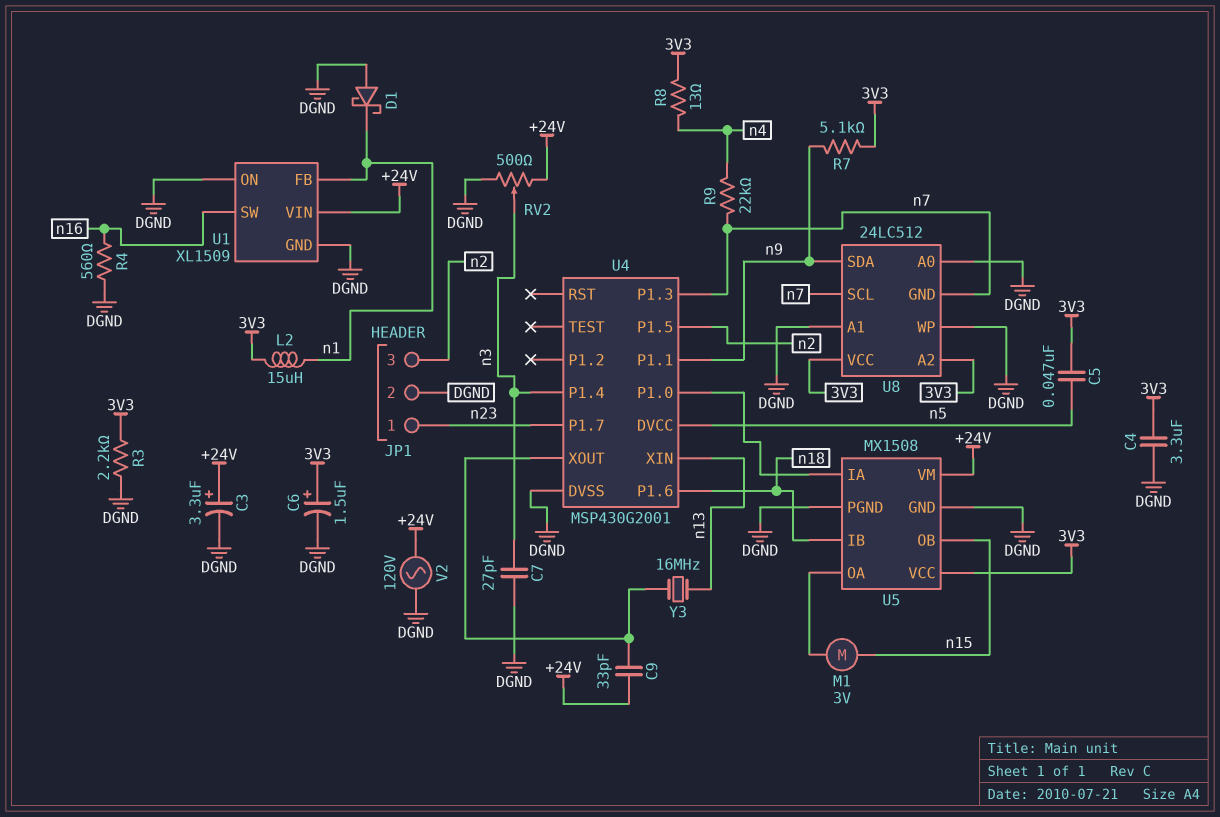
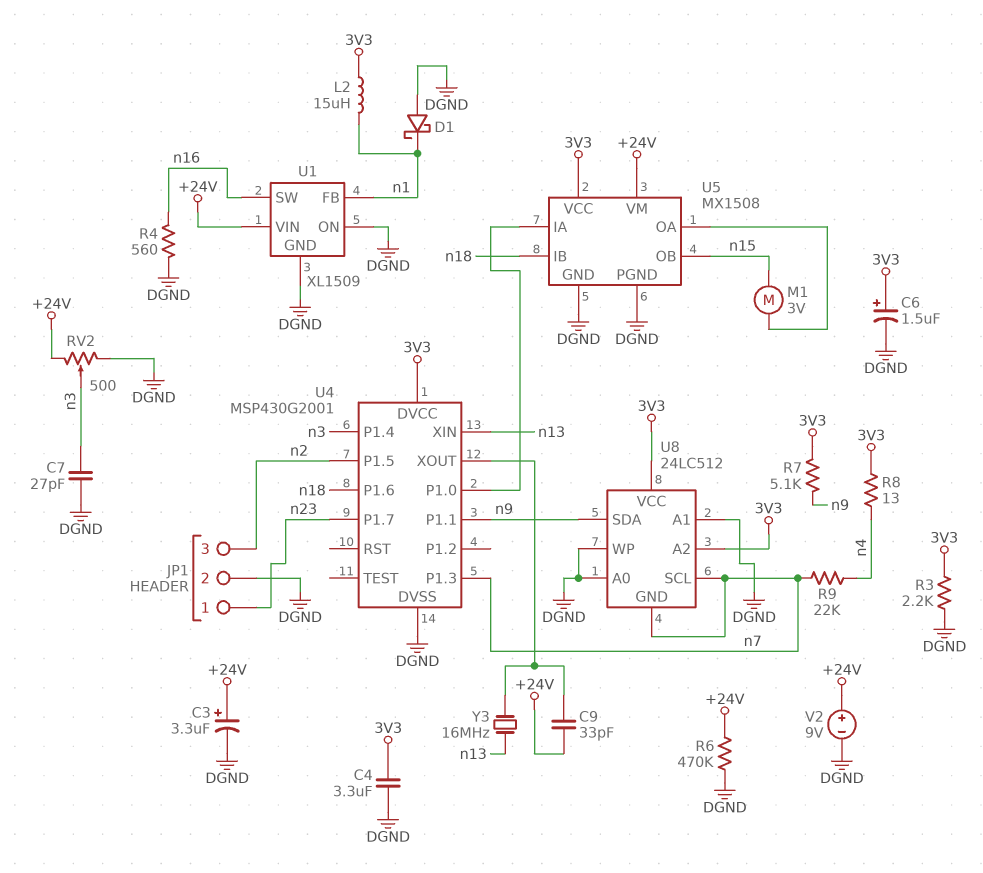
C5: 47nF (3V3, n5) -> none
R6: none -> 470k (+24V, DGND)
U4 pin DVCC: n5 -> 3V3
V2: AC 120V (+24V, DGND) -> 9V (plus +24V, minus DGND)

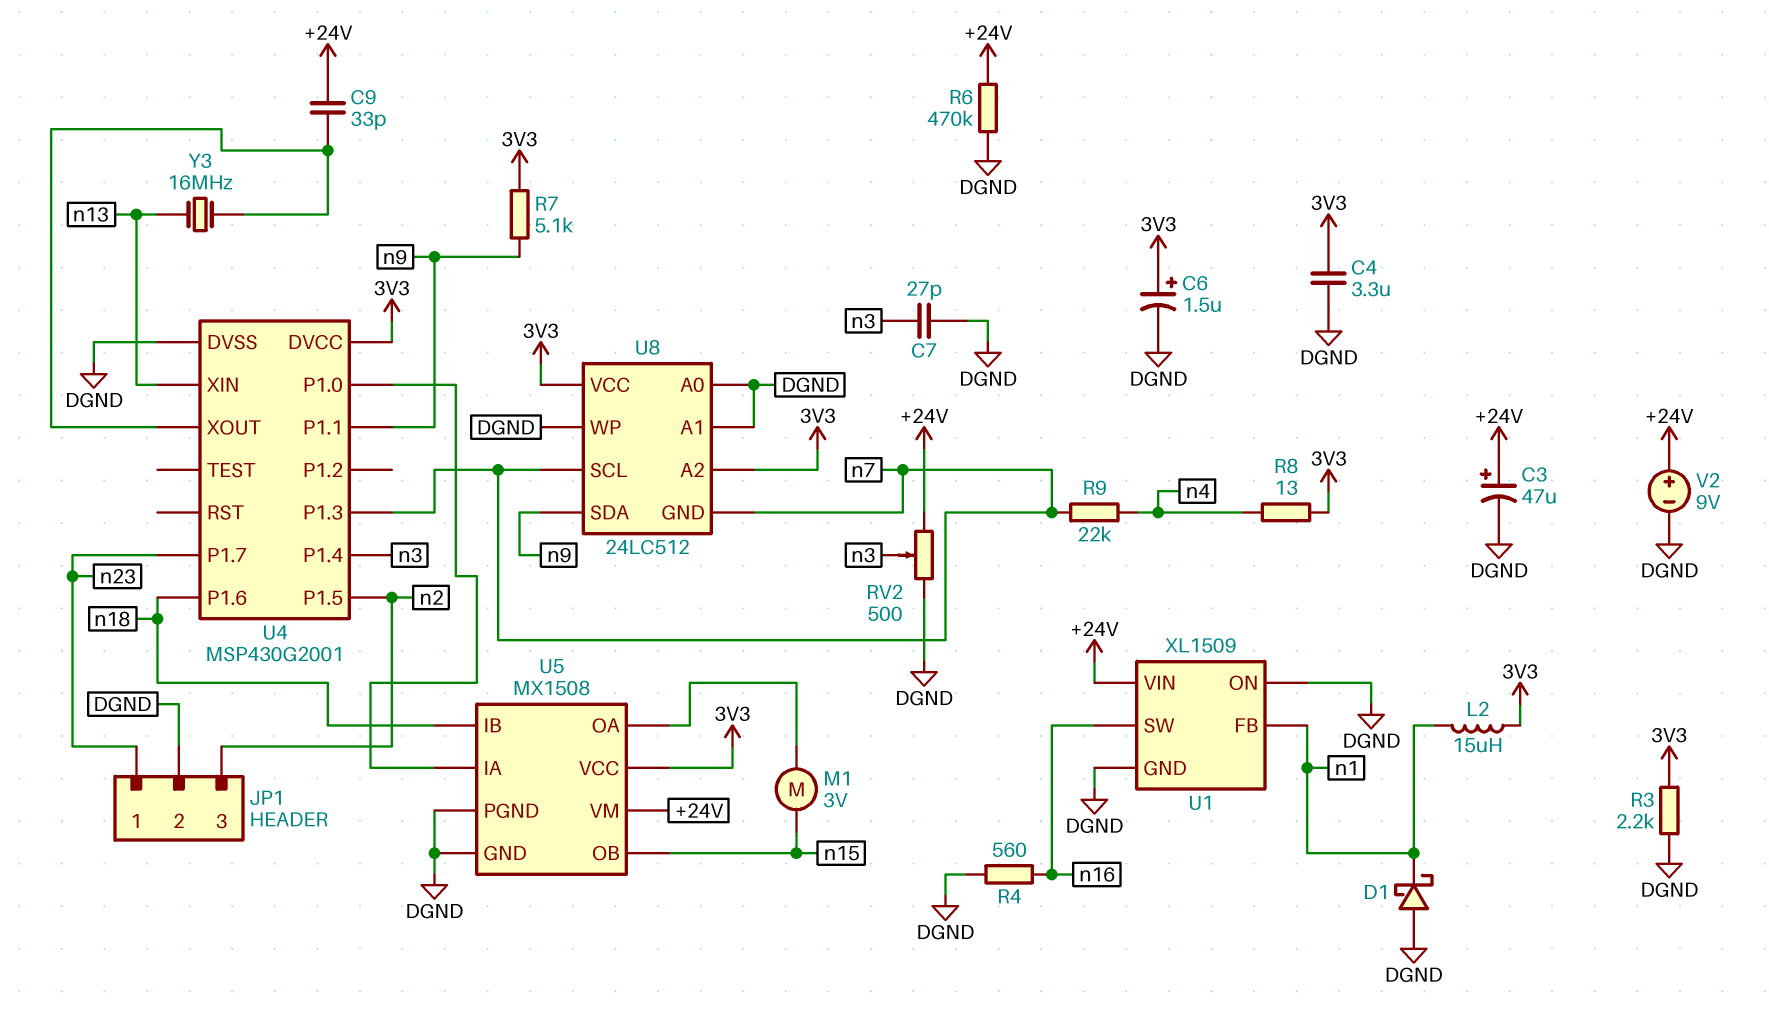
C3: 3.3uF (plus +24V, minus DGND) -> 47uF (plus +24V, minus DGND)

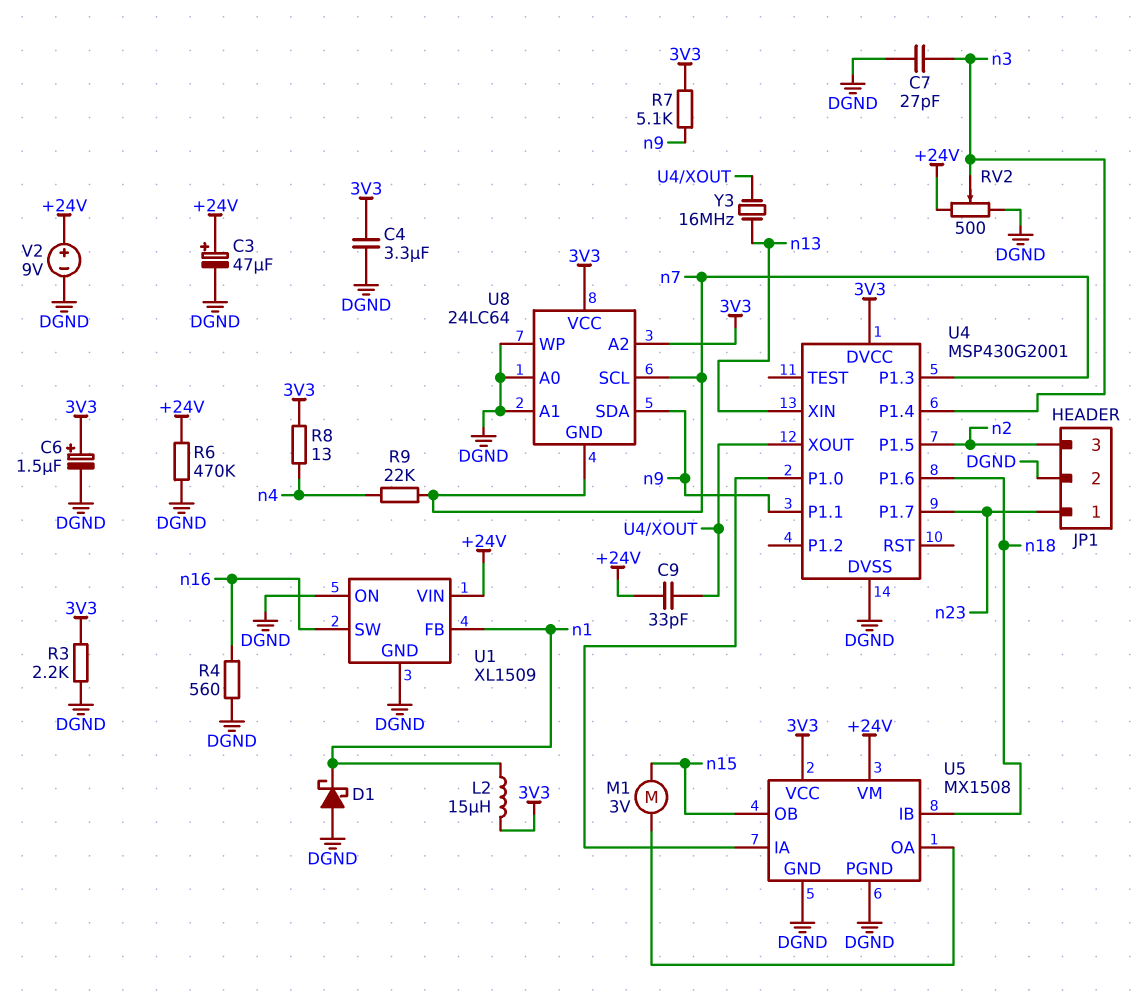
U8: 24LC512 -> 24LC64

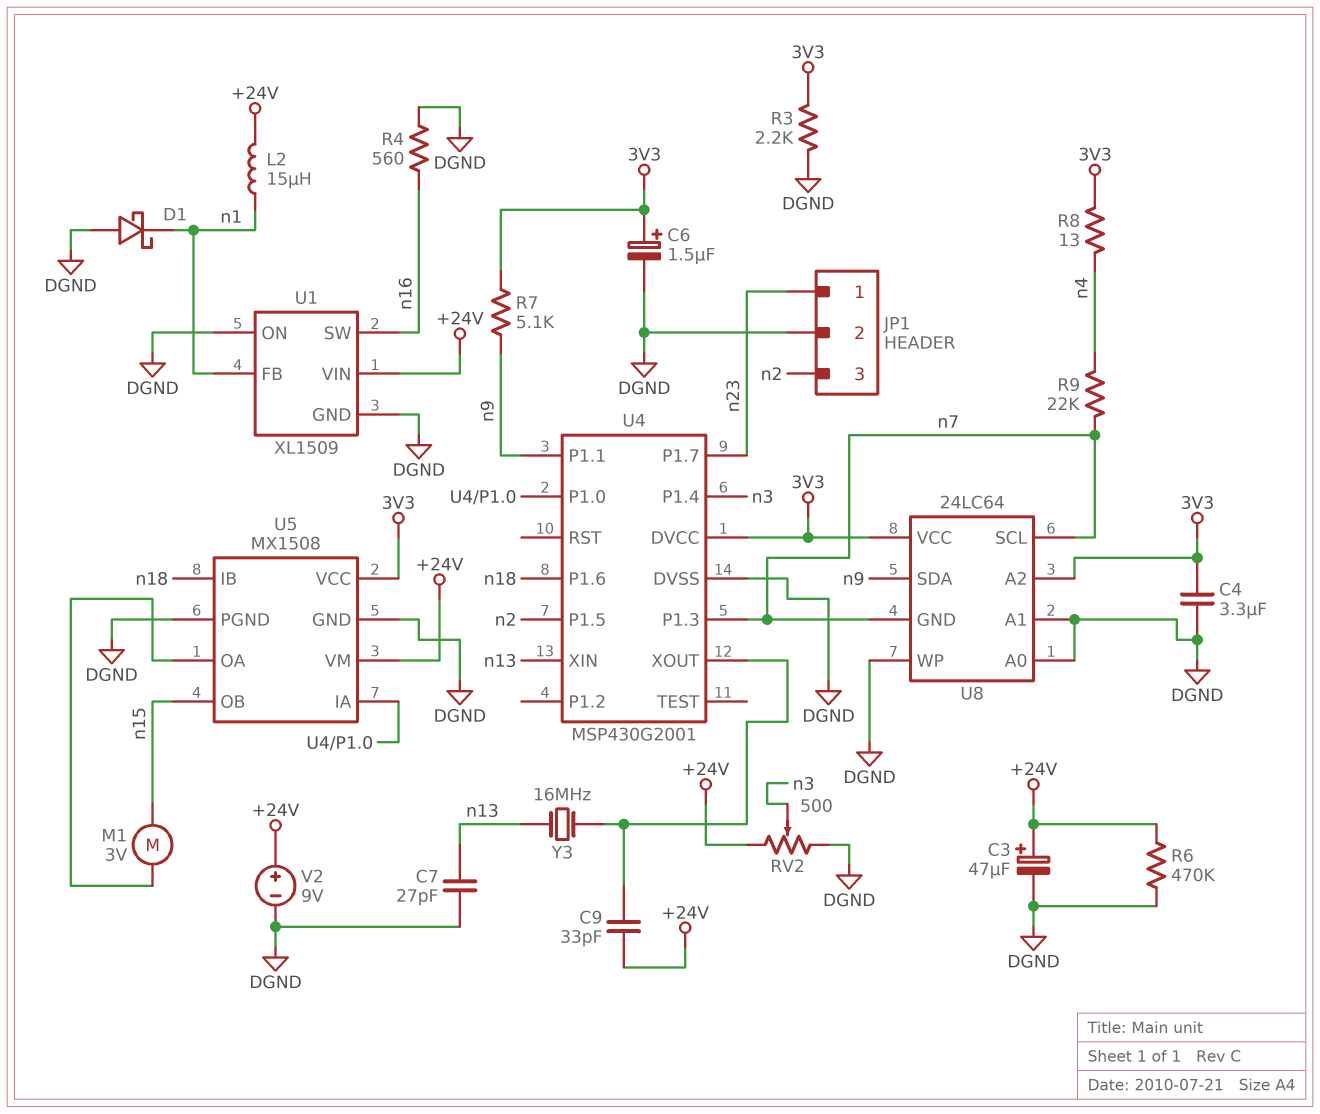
C7: 27pF (DGND, n3) -> 27pF (DGND, n13)
L2: 15uH (3V3, n1) -> 15uH (+24V, n1)

